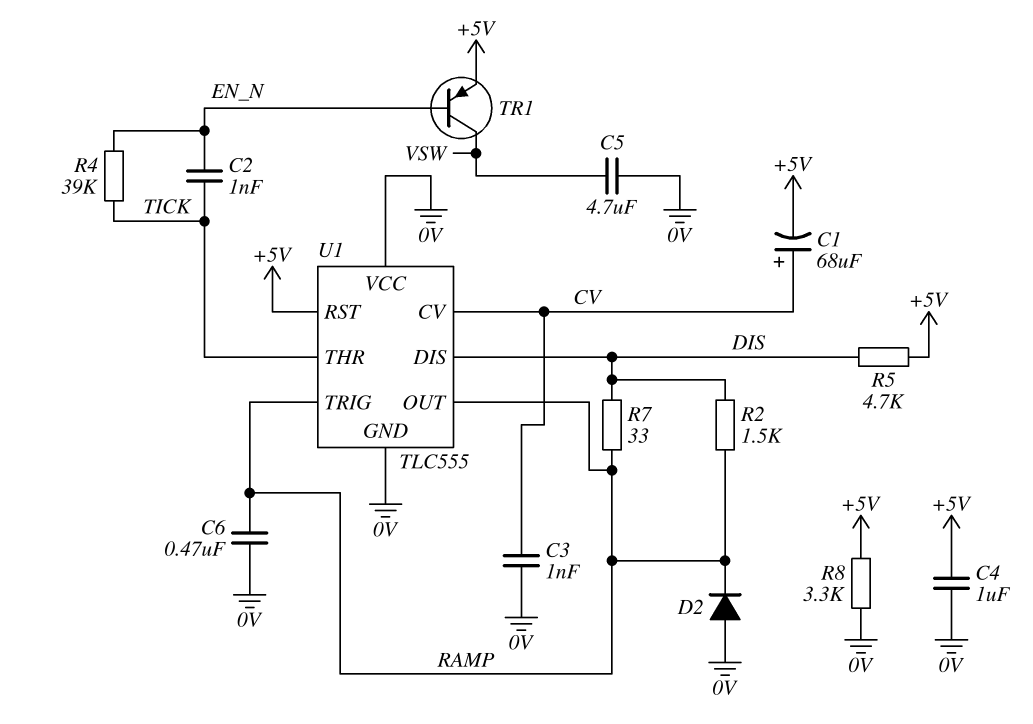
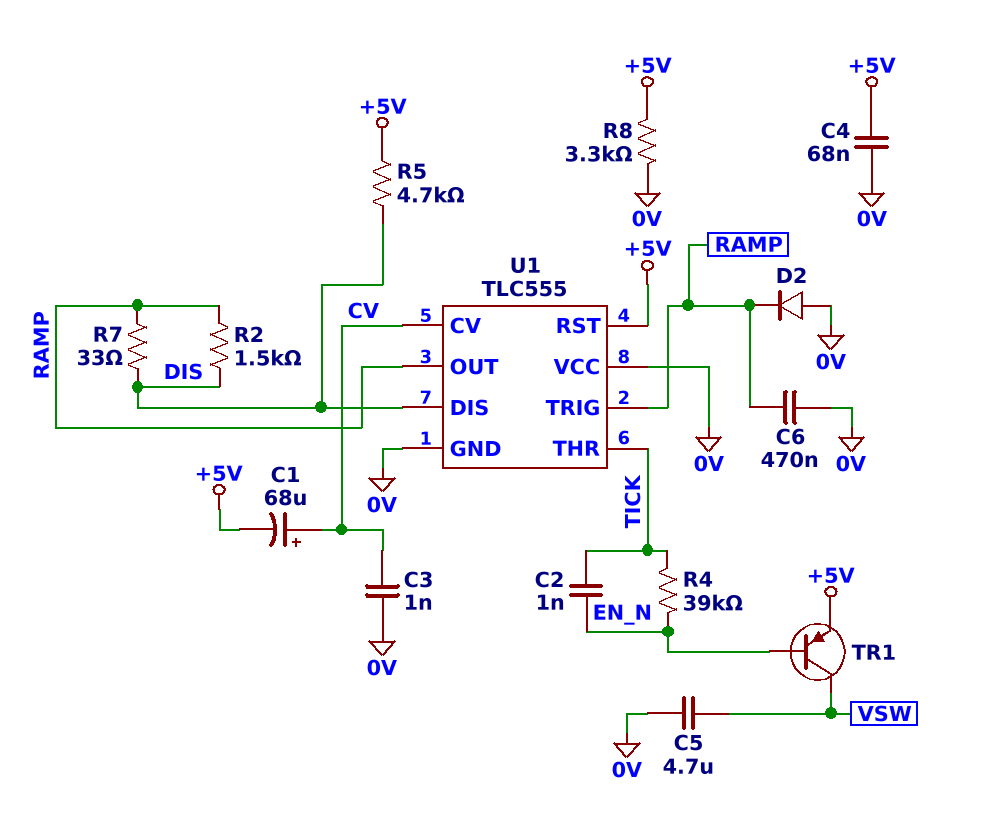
C4: 1uF (+5V, 0V) -> 68nF (+5V, 0V)

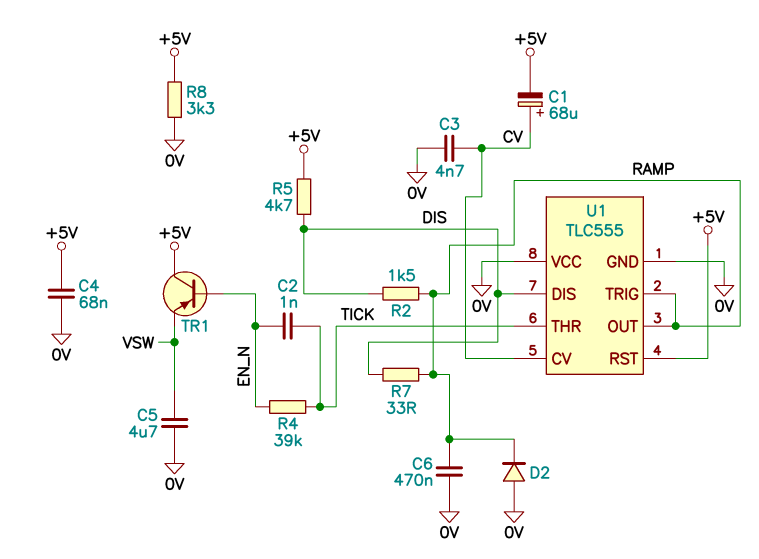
C3: 1nF (0V, CV) -> 4.7nF (0V, CV)
TR1: PNP (B EN_N, C VSW, E +5V) -> PNP (B EN_N, C +5V, E VSW)

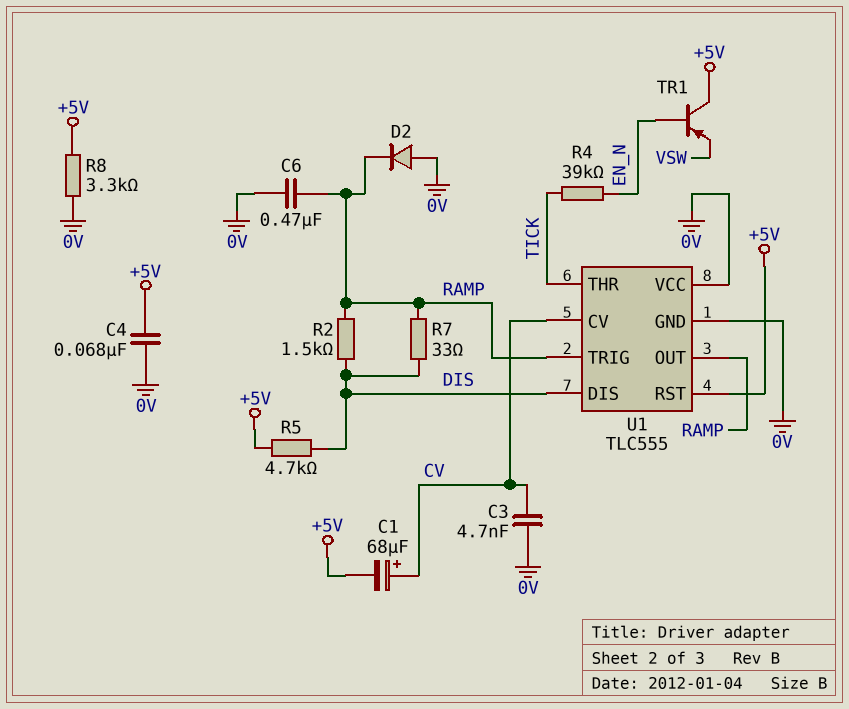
C2: 1nF (EN_N, TICK) -> none
C5: 4.7uF (0V, VSW) -> none

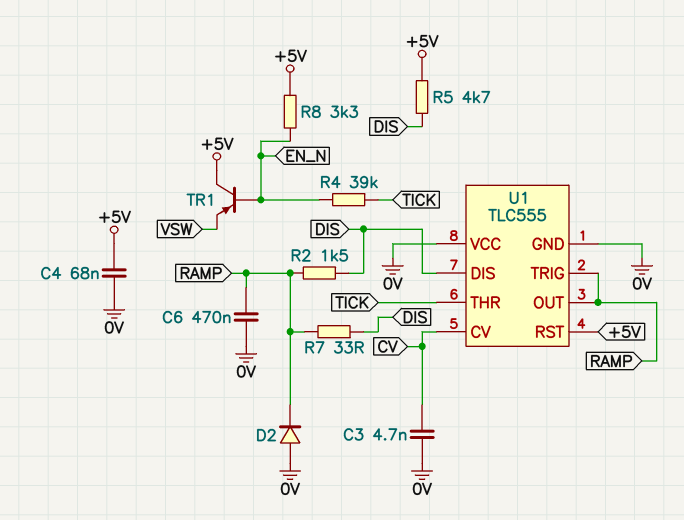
C1: 68uF (plus CV, minus +5V) -> none
R8: 3.3k (+5V, 0V) -> 3.3k (+5V, EN_N)

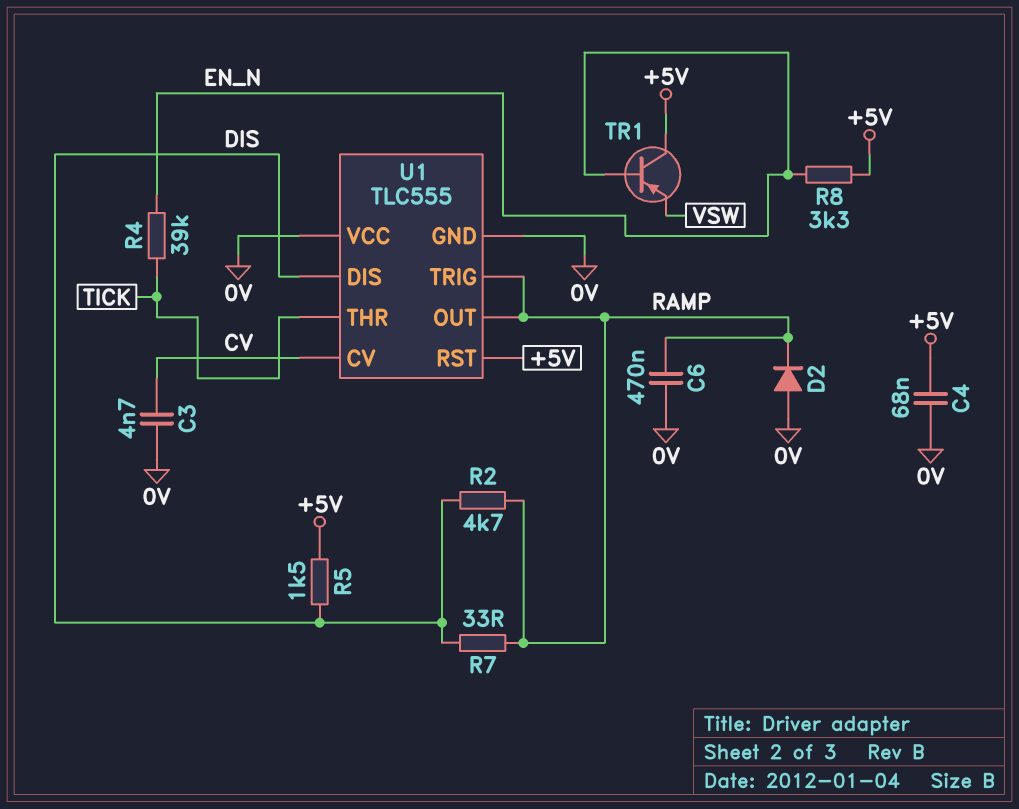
R2: 1.5k (DIS, RAMP) -> 4.7k (DIS, RAMP)
R5: 4.7k (+5V, DIS) -> 1.5k (+5V, DIS)

